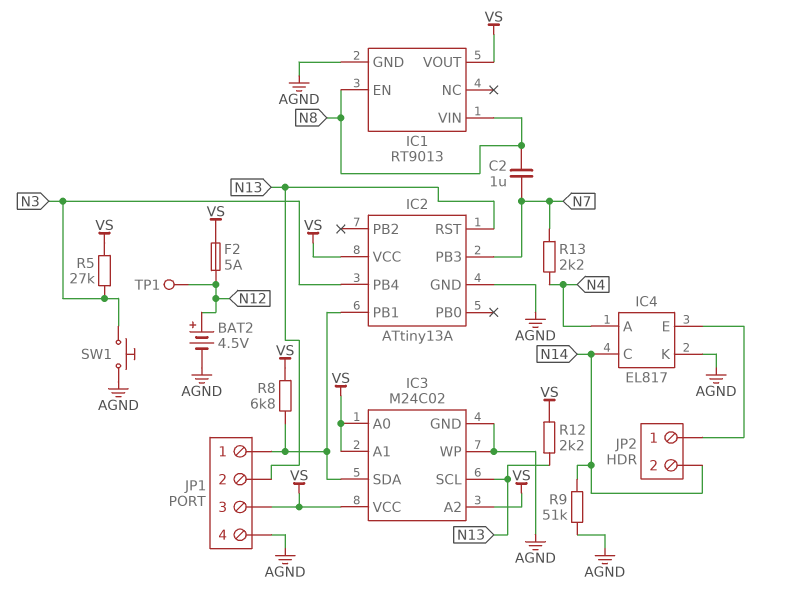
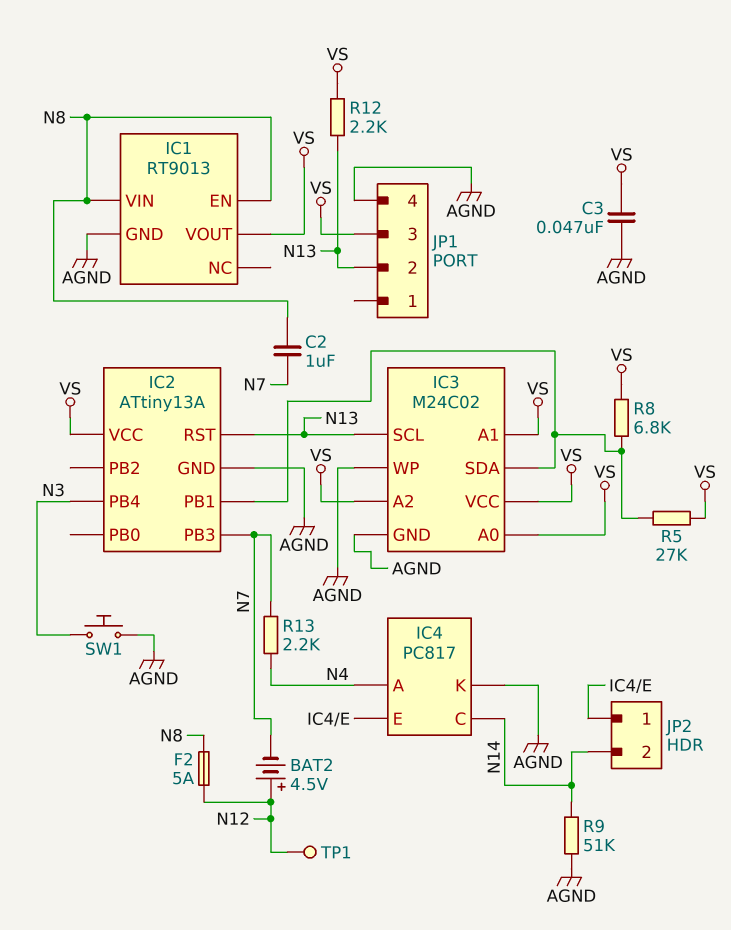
BAT2: 4.5V (plus N12, minus AGND) -> 4.5V (plus N12, minus N7)
C3: none -> 47nF (AGND, VS)
F2: 5A (N12, VS) -> 5A (N8, N12)
IC4: EL817 -> PC817
JP1 pin 1: IC2/PB1 -> none
R5: 27k (N3, VS) -> 27k (IC2/PB1, VS)

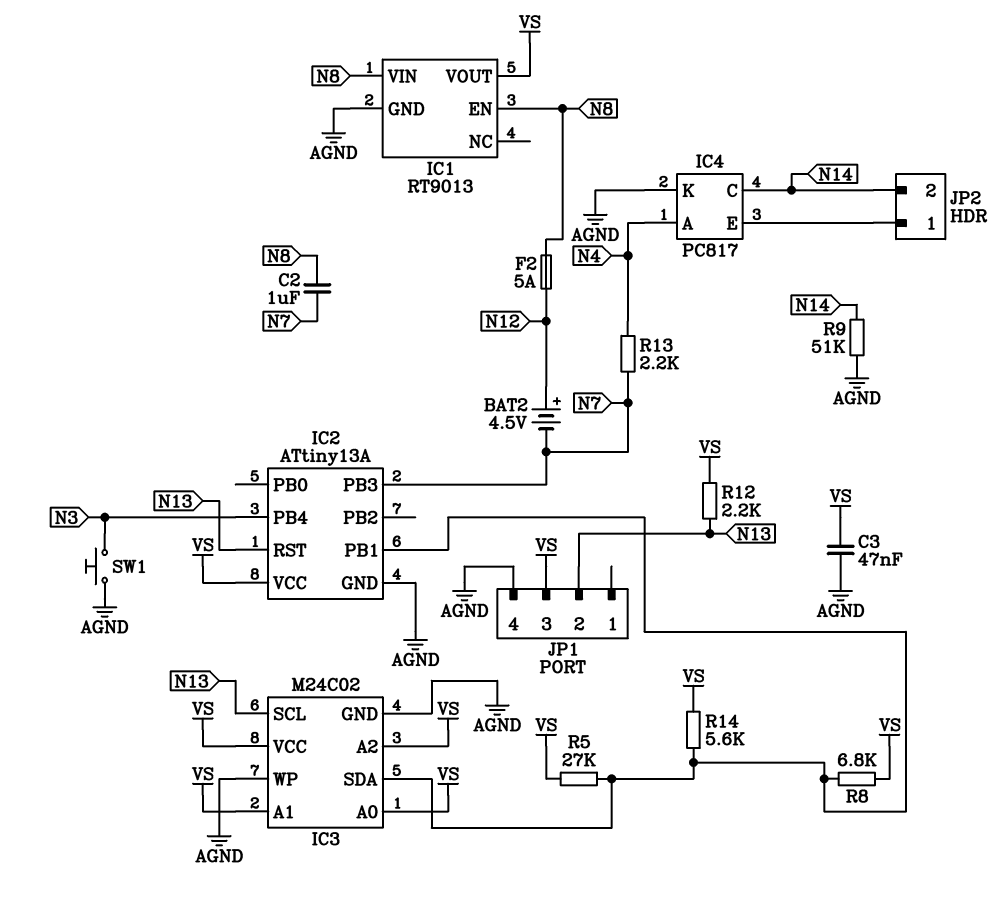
R14: none -> 5.6k (IC2/PB1, VS)
TP1: test point (N12) -> none

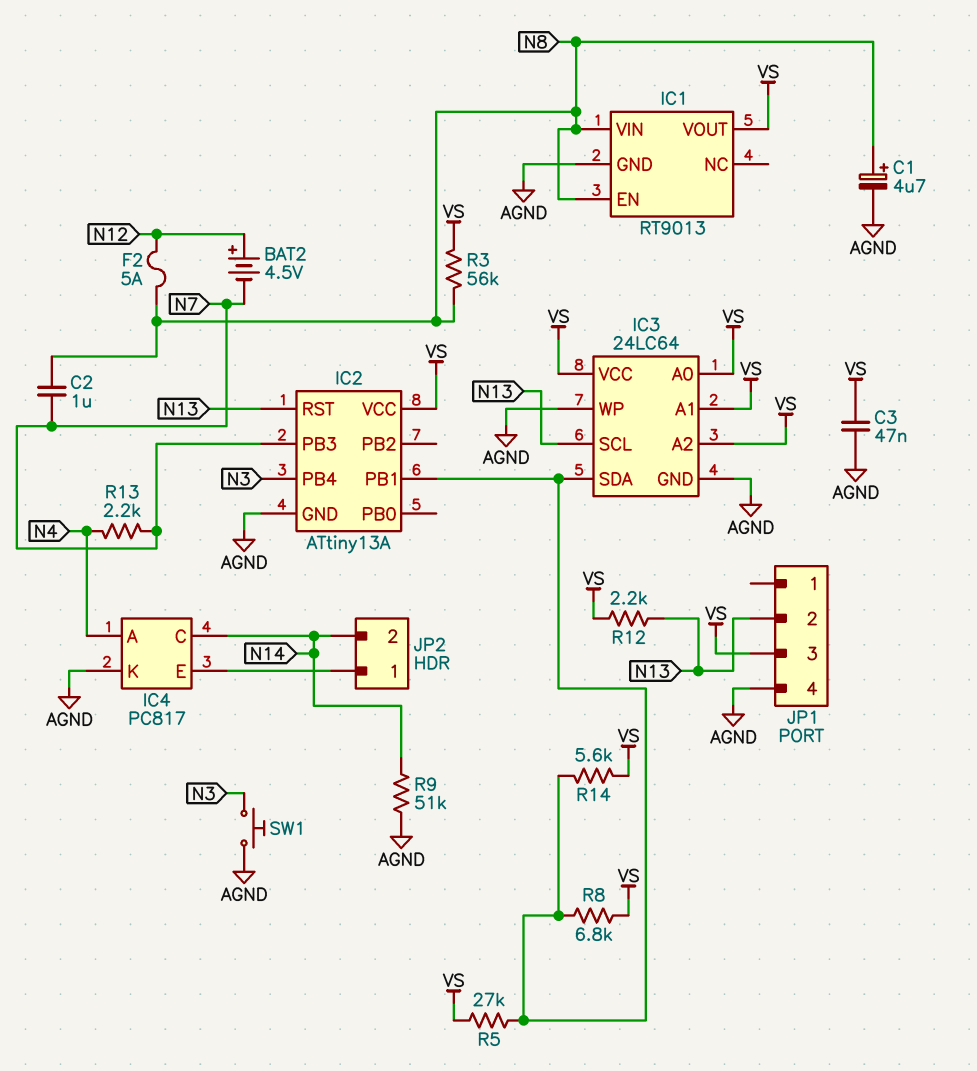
C1: none -> 4.7uF (plus N8, minus AGND)
IC3: M24C02 -> 24LC64
R3: none -> 56k (N8, VS)

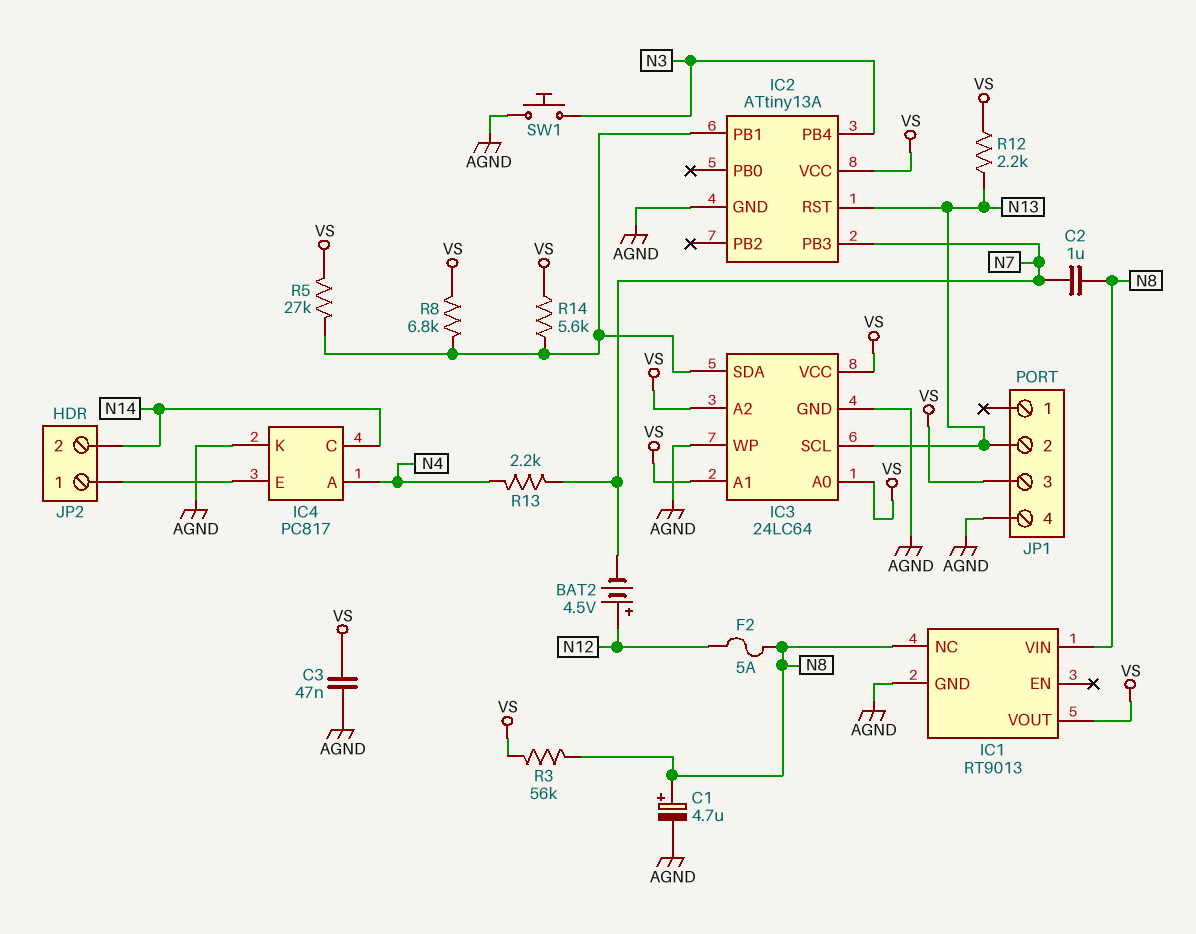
IC1 pin EN: N8 -> none
IC1 pin NC: none -> N8
R9: 51k (AGND, N14) -> none

